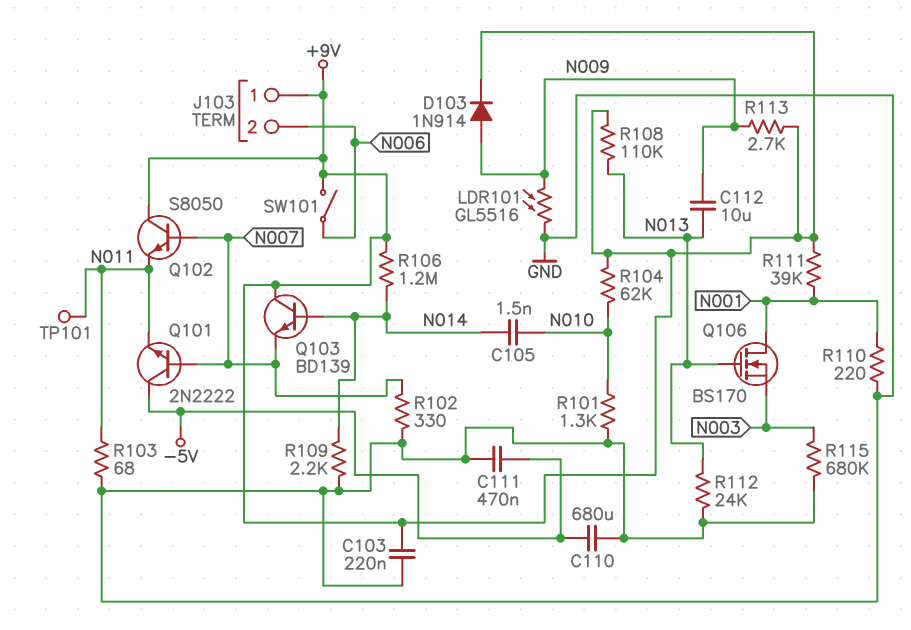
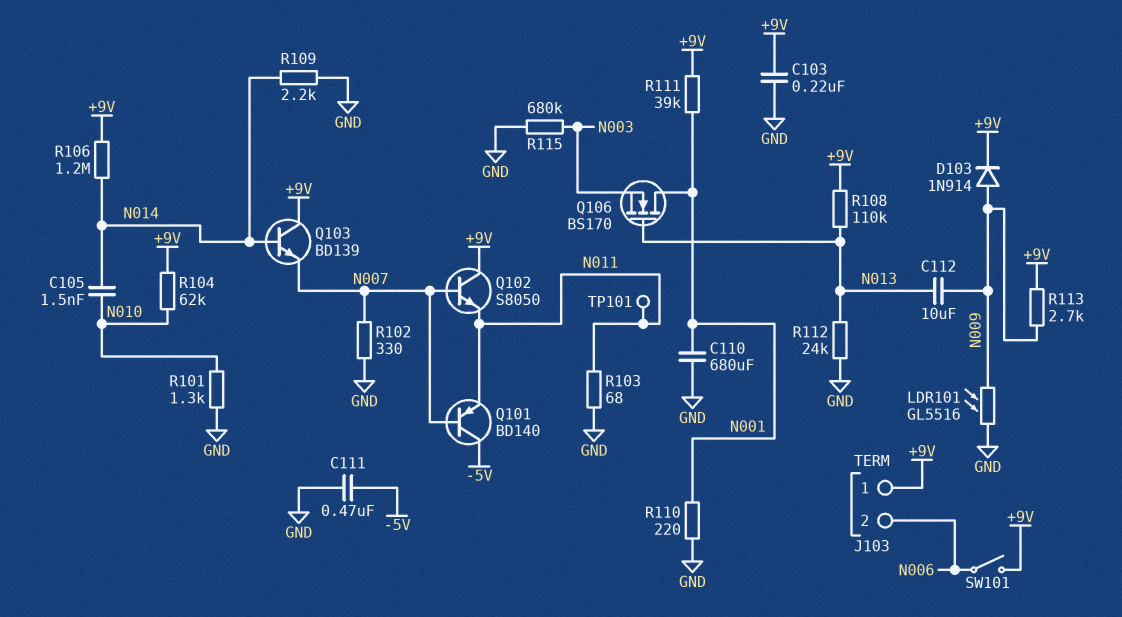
C110: 680uF (-5V, GND) -> 680uF (GND, N001)
Q101: NPN 2N2222 (B N007, C -5V, E N011) -> PNP BD140 (B N007, C -5V, E N011)

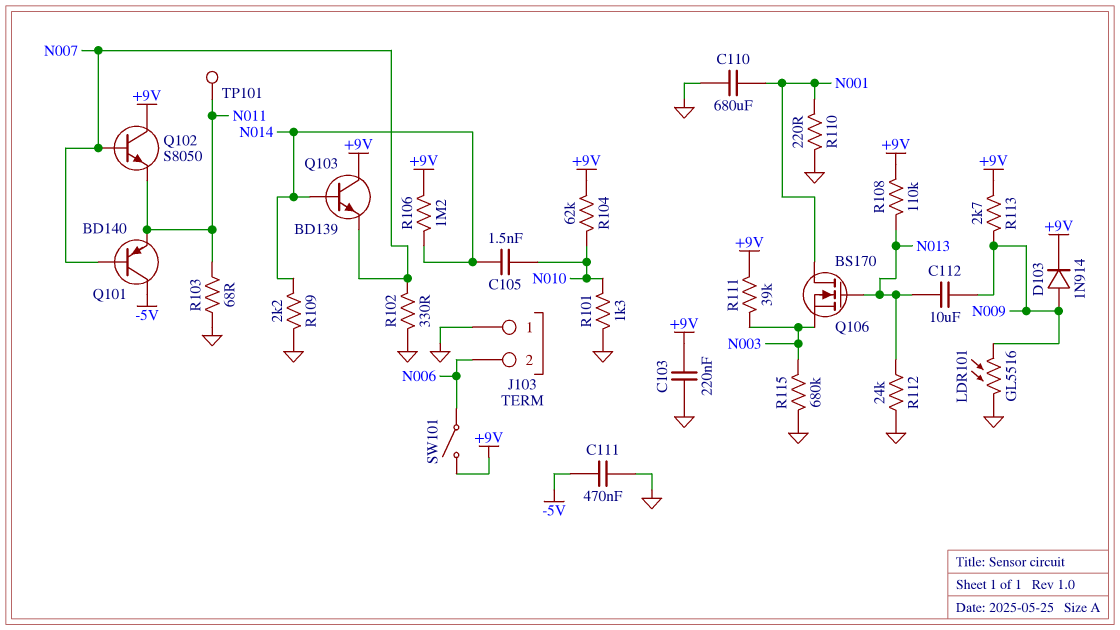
J103 pin 1: +9V -> GND
R111: 39k (+9V, N001) -> 39k (+9V, N003)

